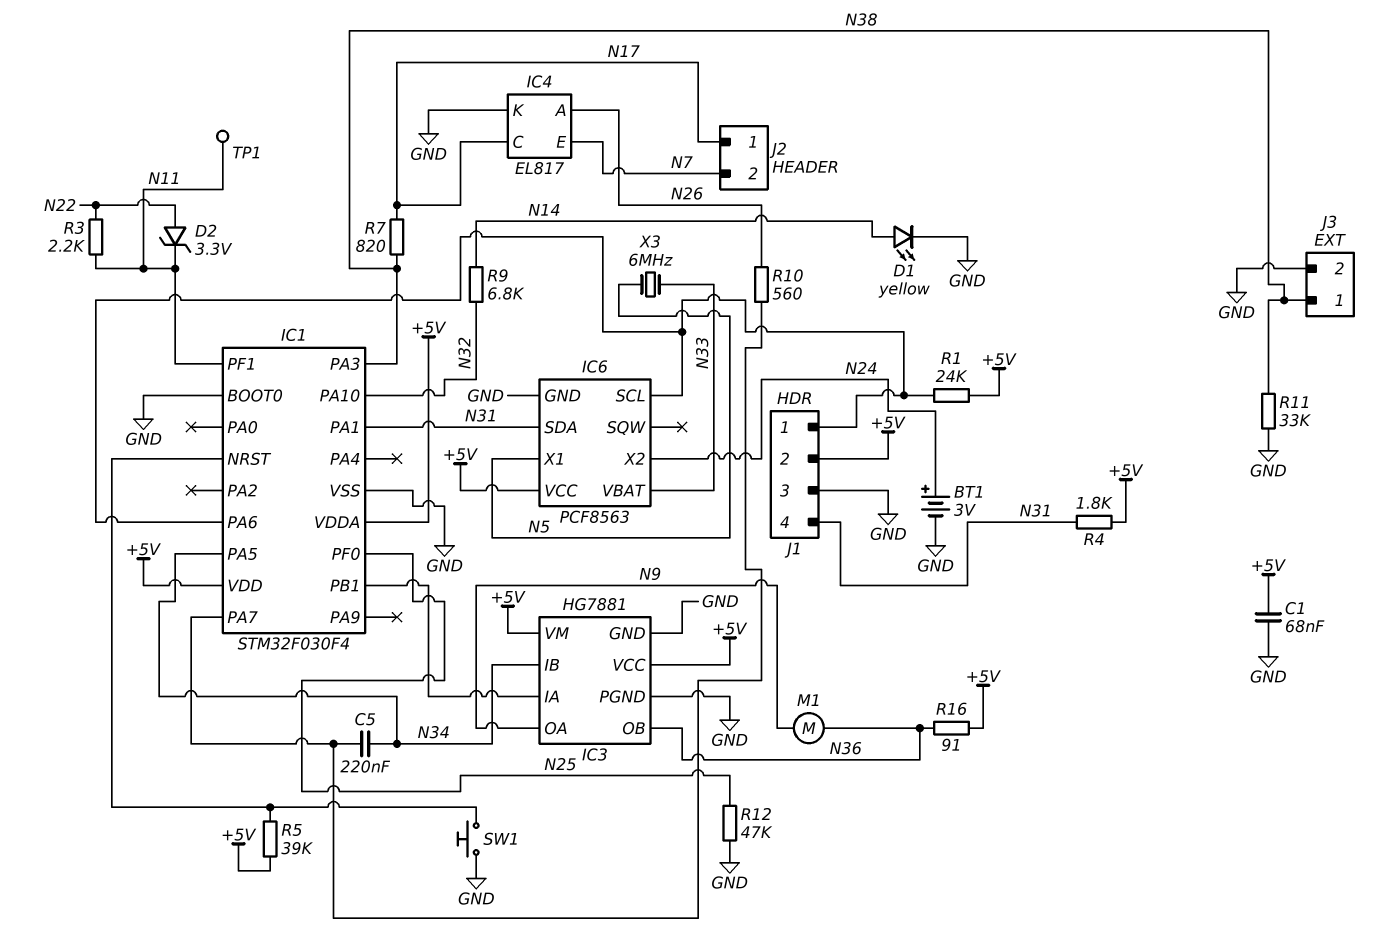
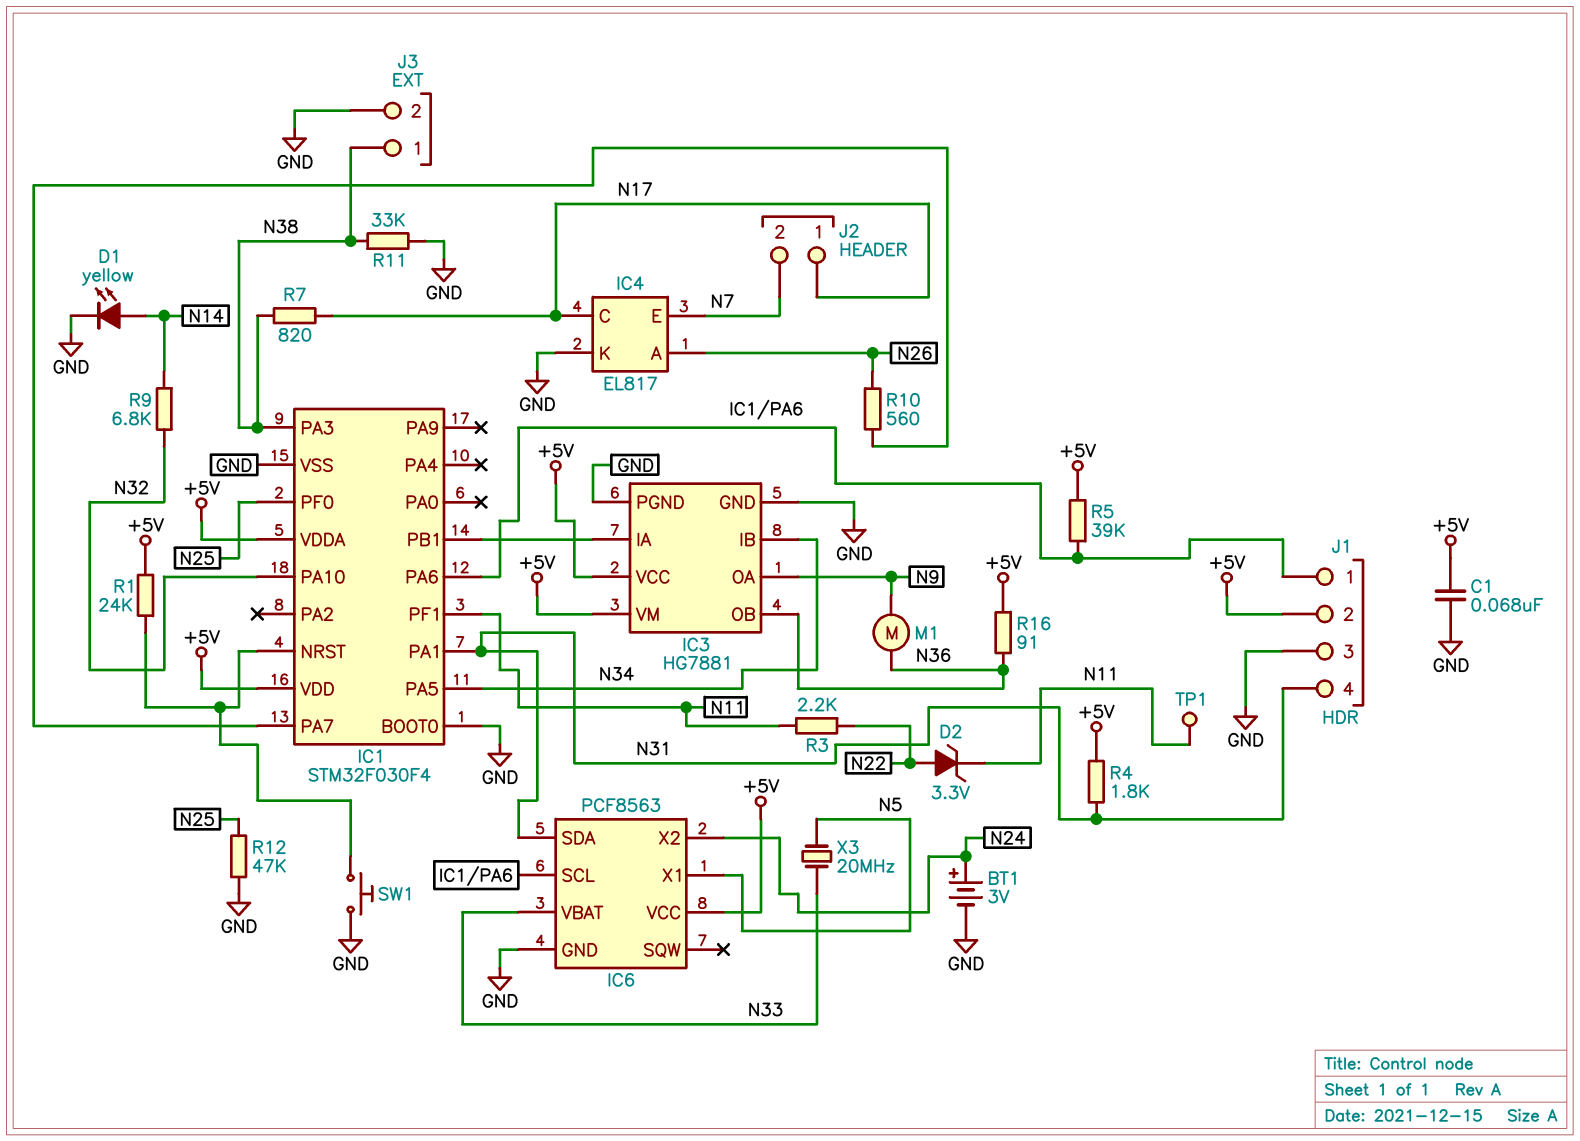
C5: 220nF (IC1/PA7, N34) -> none
R1: 24k (+5V, IC1/PA6) -> 24k (+5V, IC1/NRST)
R5: 39k (+5V, IC1/NRST) -> 39k (+5V, IC1/PA6)
X3: 6MHz (N5, N33) -> 20MHz (N5, N33)

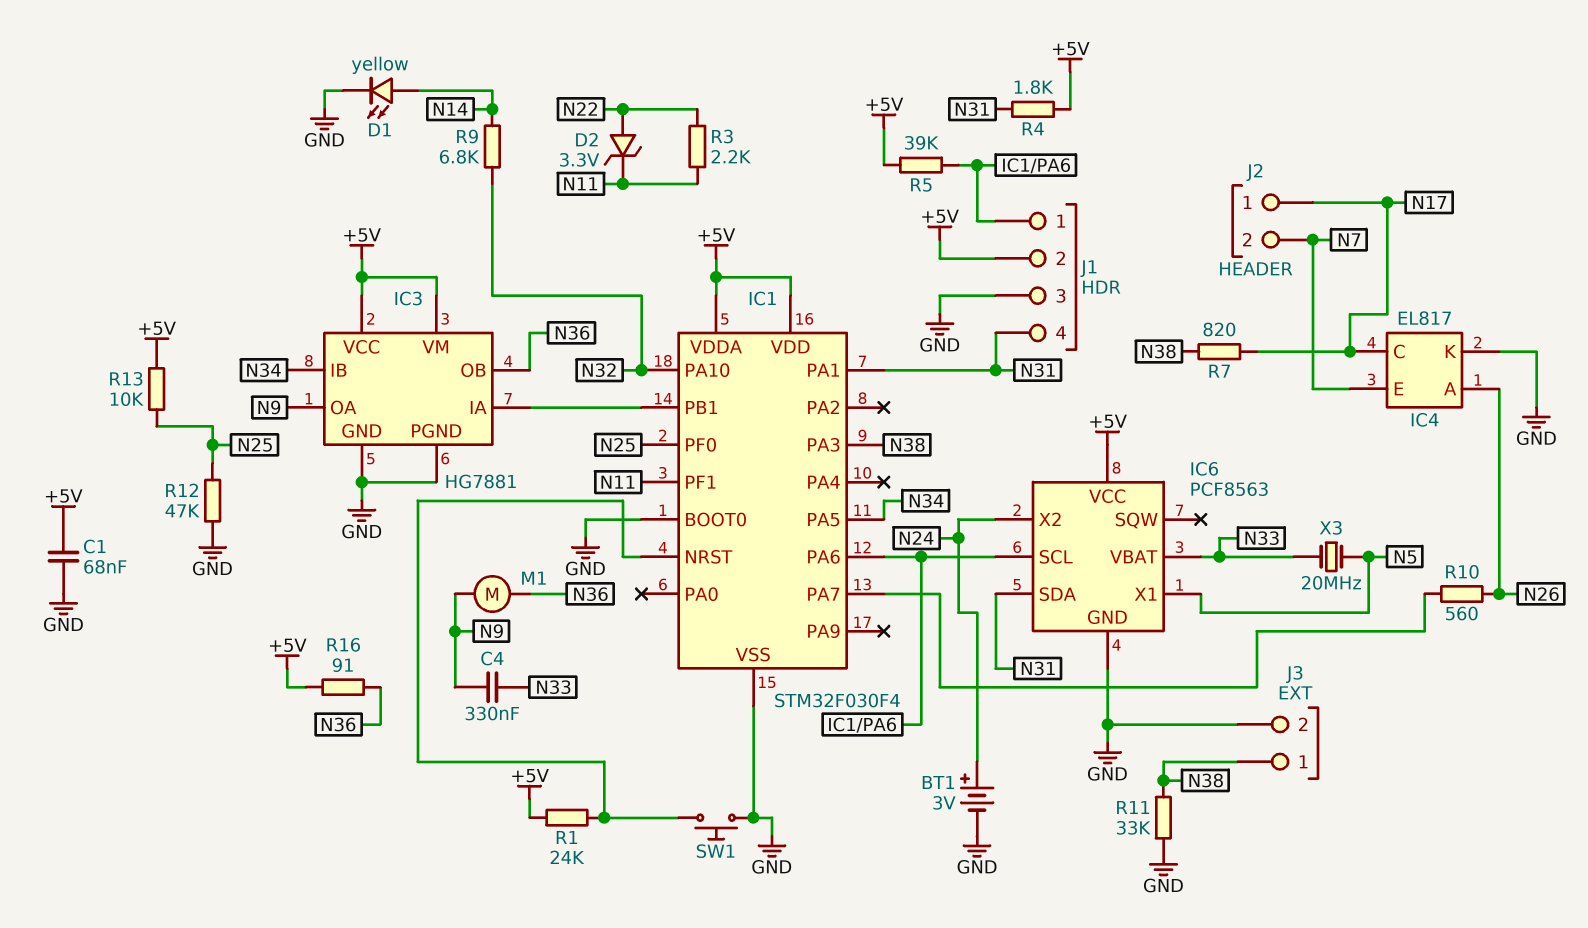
C4: none -> 330nF (N9, N33)
R13: none -> 10k (+5V, N25)
TP1: test point (N11) -> none

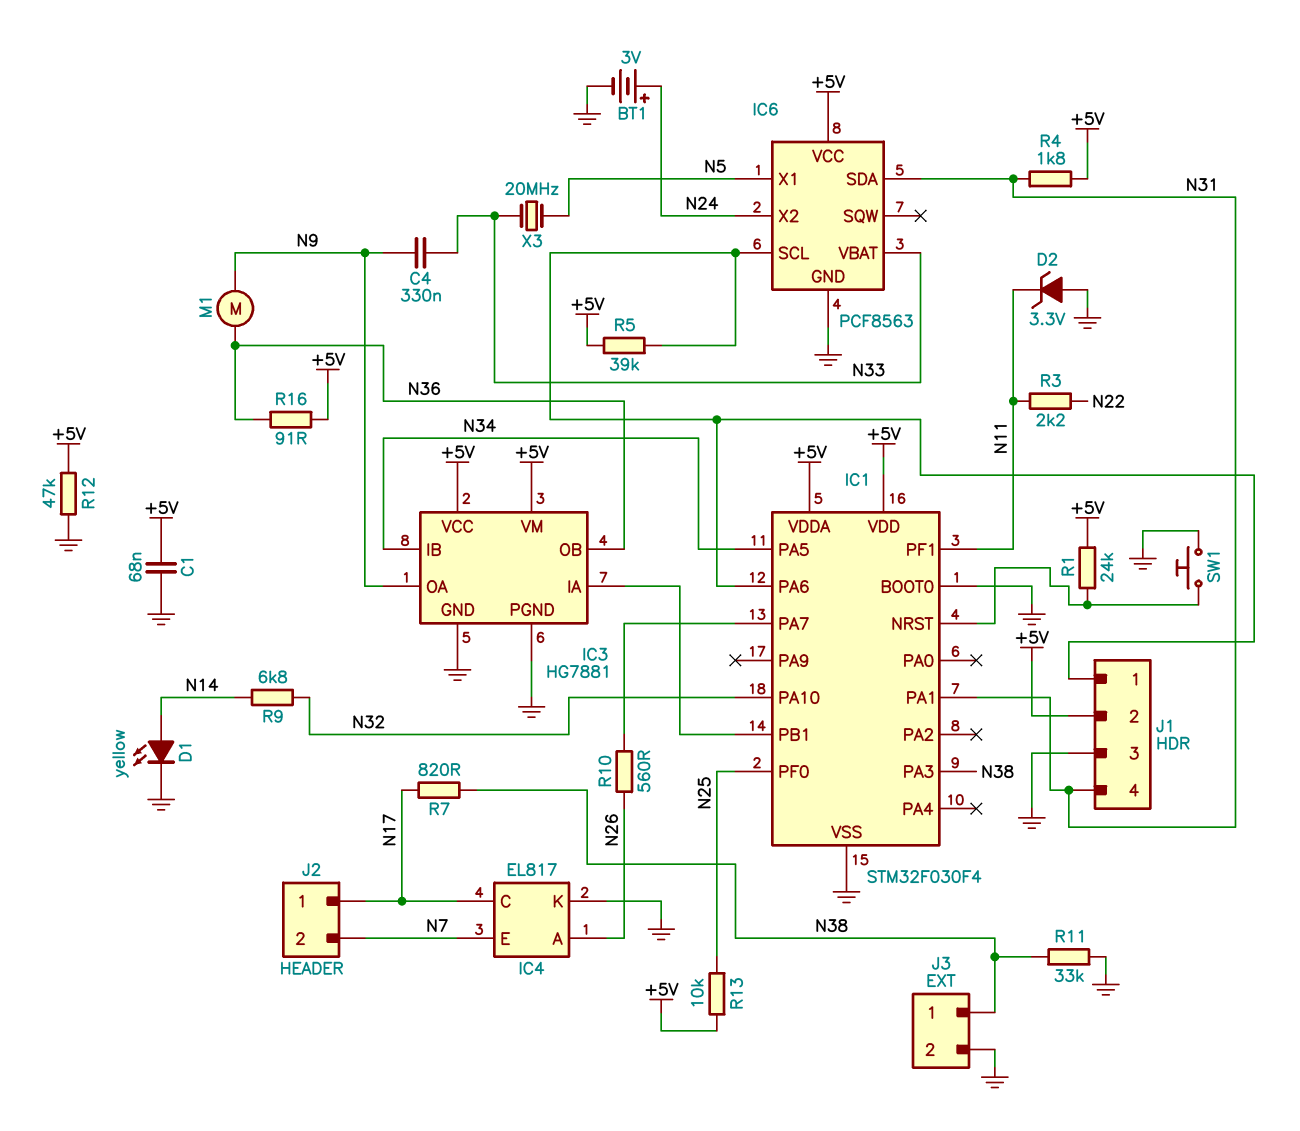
D2: zener 3.3V (A N22, K N11) -> zener 3.3V (A GND, K N11)
R12: 47k (GND, N25) -> 47k (+5V, GND)

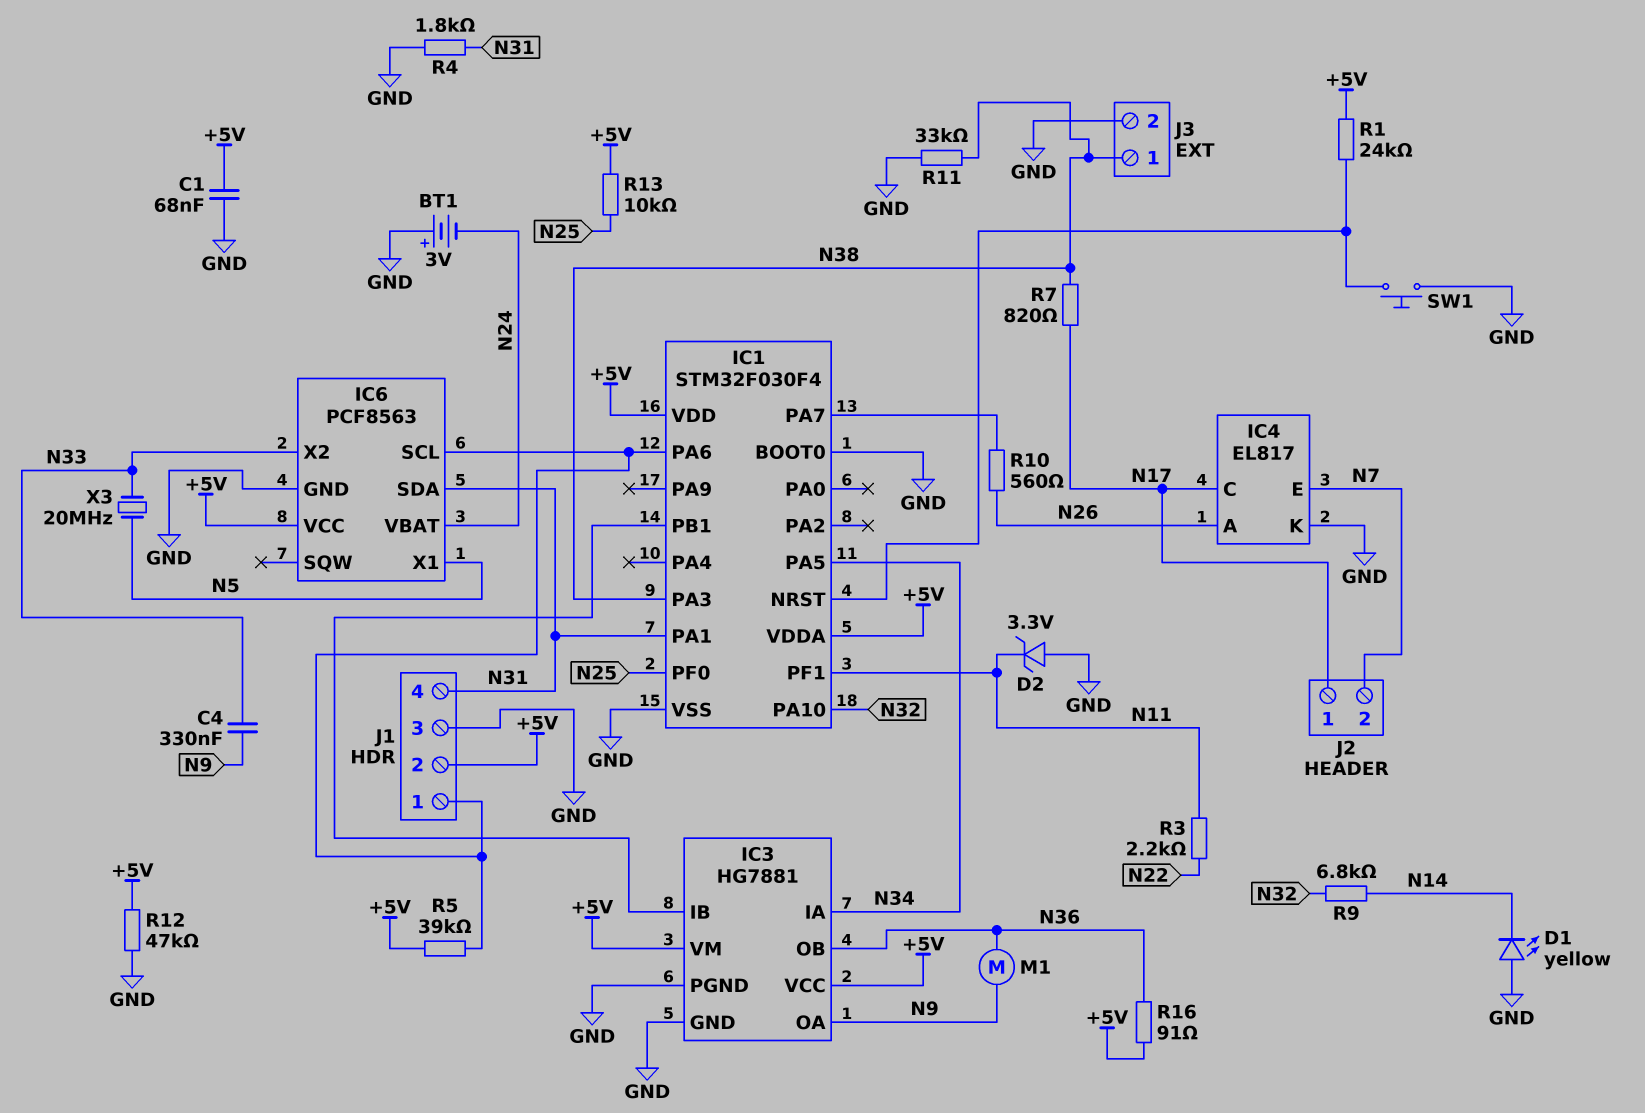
BT1: 3V (plus N24, minus GND) -> 3V (plus GND, minus N24)
D1: LED yellow (A N14, K GND) -> LED yellow (A GND, K N14)
IC3 pin IA: IC1/PB1 -> N34
IC3 pin IB: N34 -> IC1/PB1
IC6 pin VBAT: N33 -> N24
IC6 pin X2: N24 -> N33
R4: 1.8k (+5V, N31) -> 1.8k (GND, N31)

